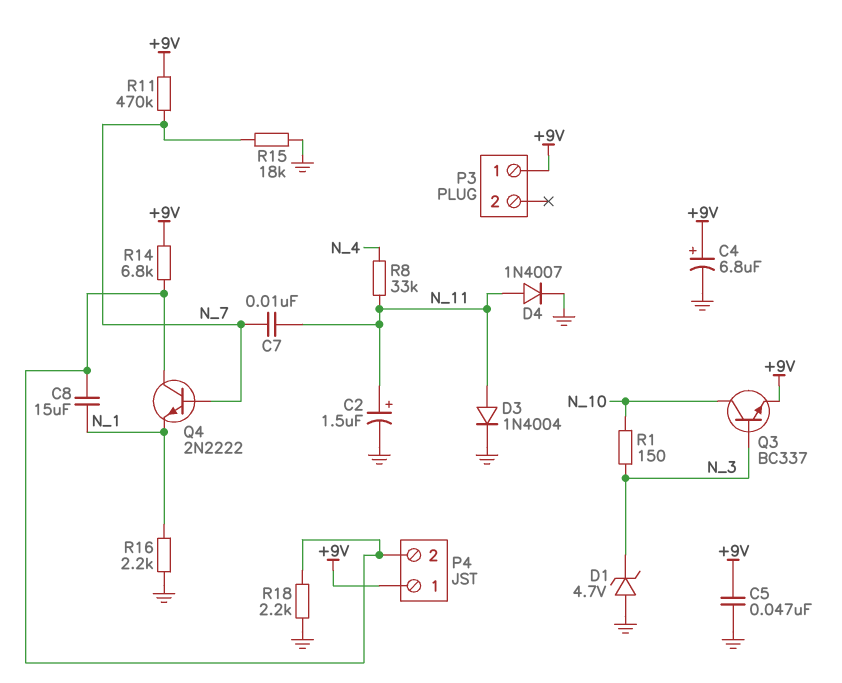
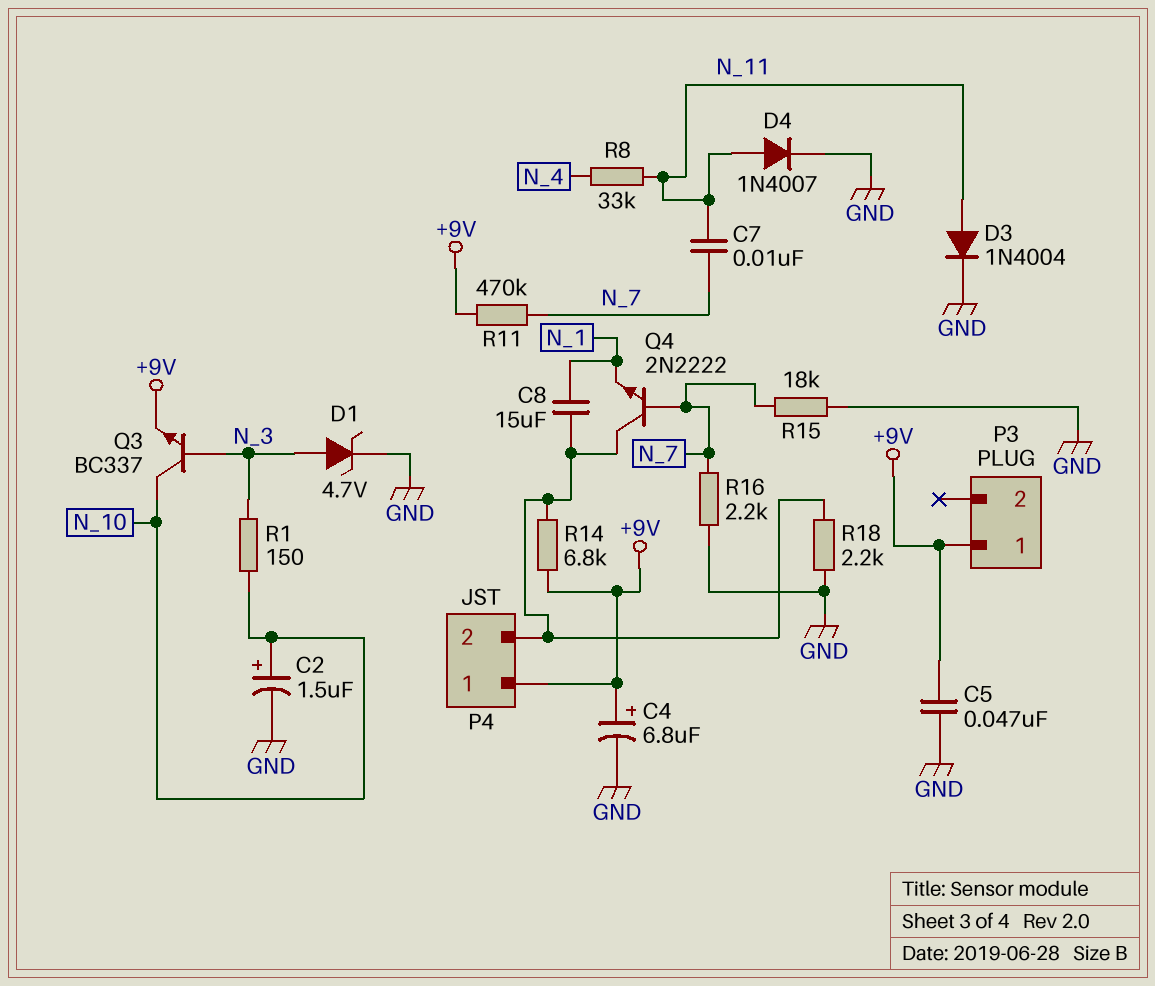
C2: 1.5uF (plus N_11, minus GND) -> 1.5uF (plus N_10, minus GND)
D1: zener 4.7V (A GND, K N_3) -> zener 4.7V (A N_3, K GND)
R16: 2.2k (GND, N_1) -> 2.2k (GND, N_7)

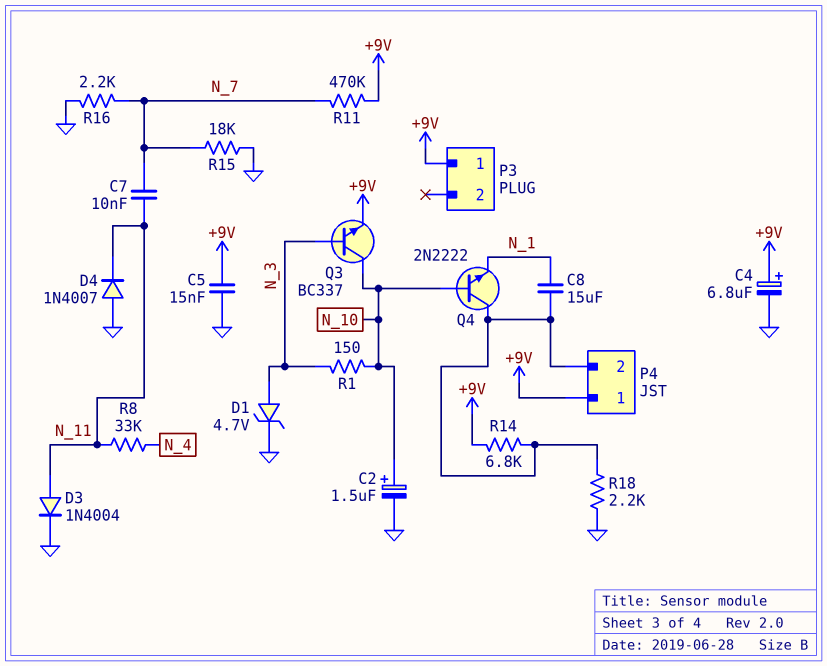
C5: 47nF (+9V, GND) -> 15nF (+9V, GND)
D4: diode 1N4007 (A N_11, K GND) -> diode 1N4007 (A GND, K N_11)
Q4: NPN 2N2222 (B N_7, C P4/2, E N_1) -> NPN 2N2222 (B N_10, C P4/2, E N_1)

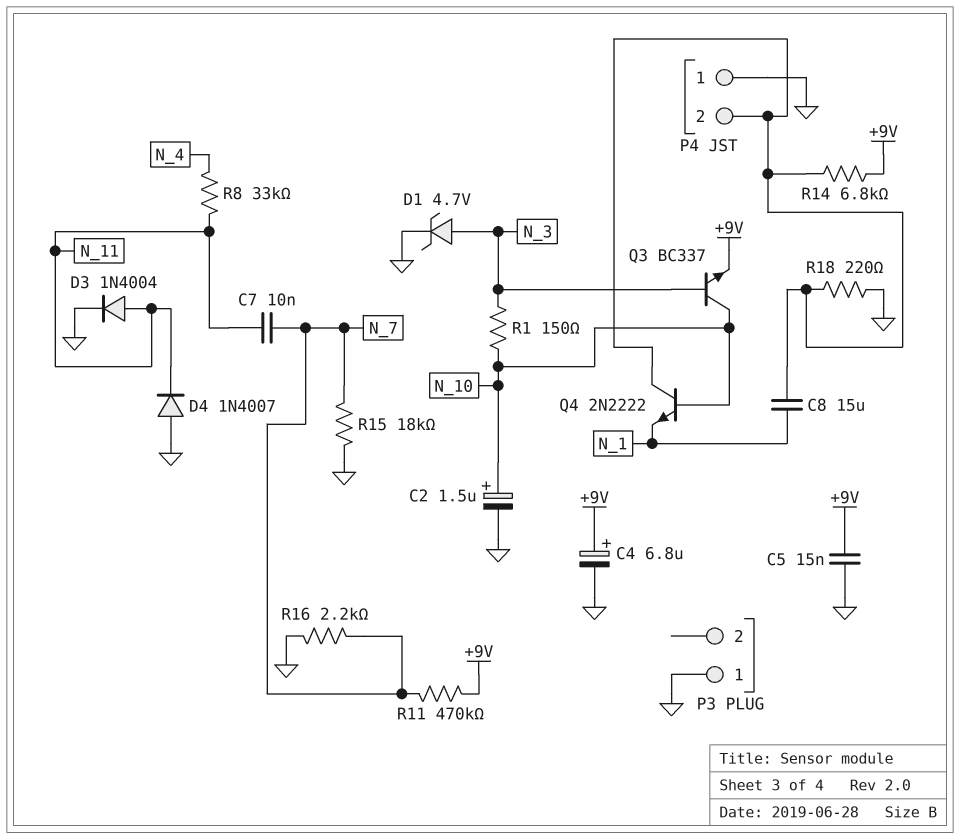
P3 pin 1: +9V -> GND
P4 pin 1: +9V -> GND
R18: 2.2k (GND, P4/2) -> 220 (GND, P4/2)

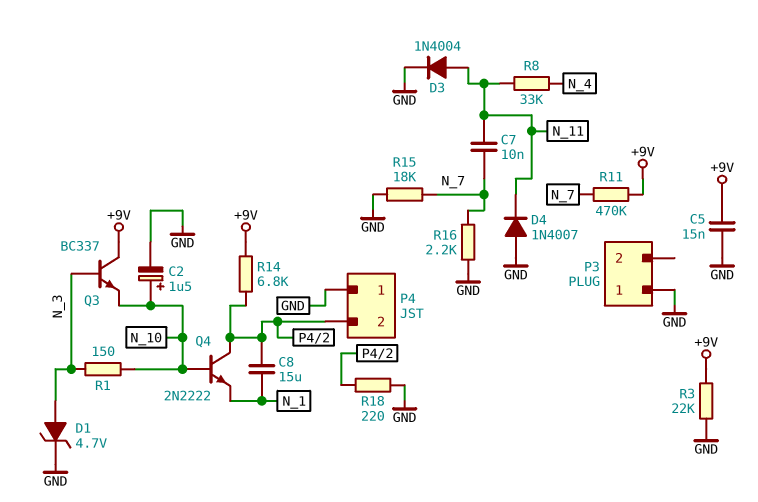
C4: 6.8uF (plus +9V, minus GND) -> none
Q3: NPN BC337 (B N_3, C N_10, E +9V) -> NPN BC337 (B N_3, C +9V, E N_10)
R3: none -> 22k (+9V, GND)

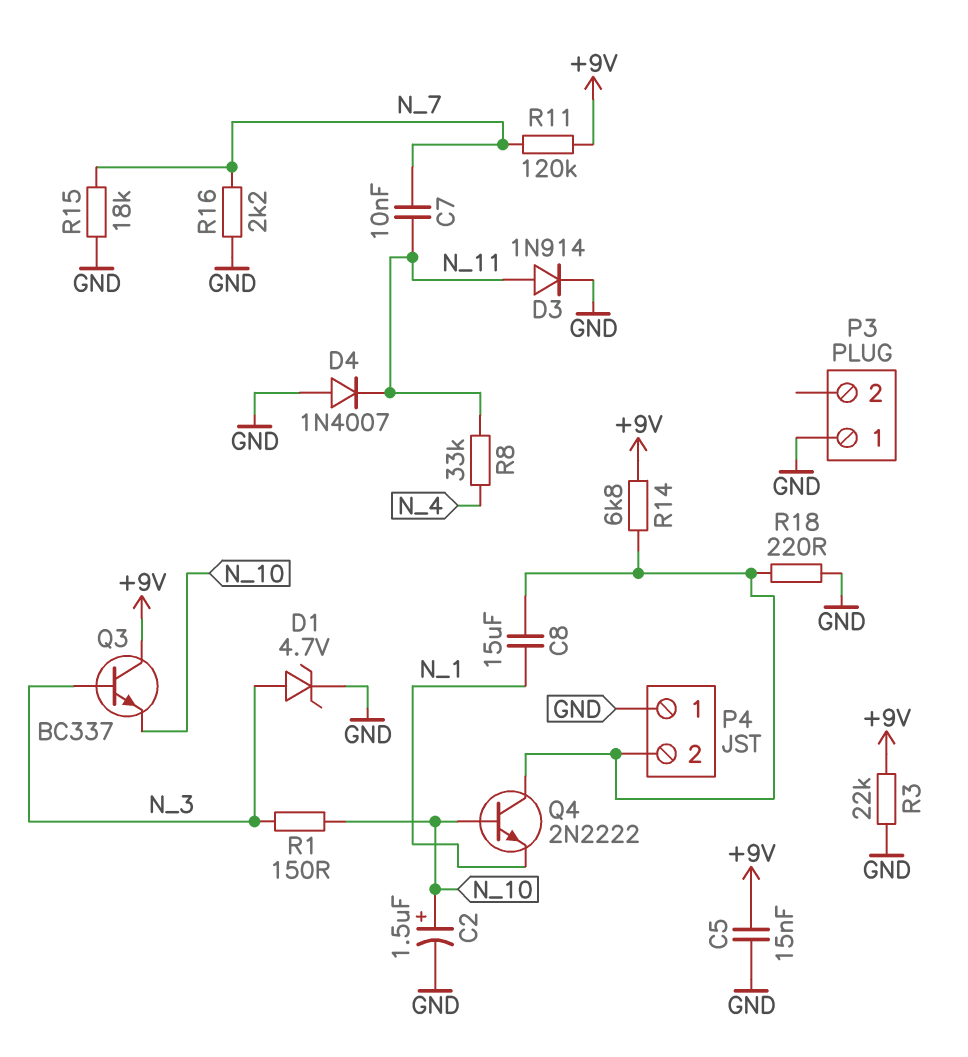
D3: diode 1N4004 (A N_11, K GND) -> diode 1N914 (A N_11, K GND)
R11: 470k (+9V, N_7) -> 120k (+9V, N_7)

